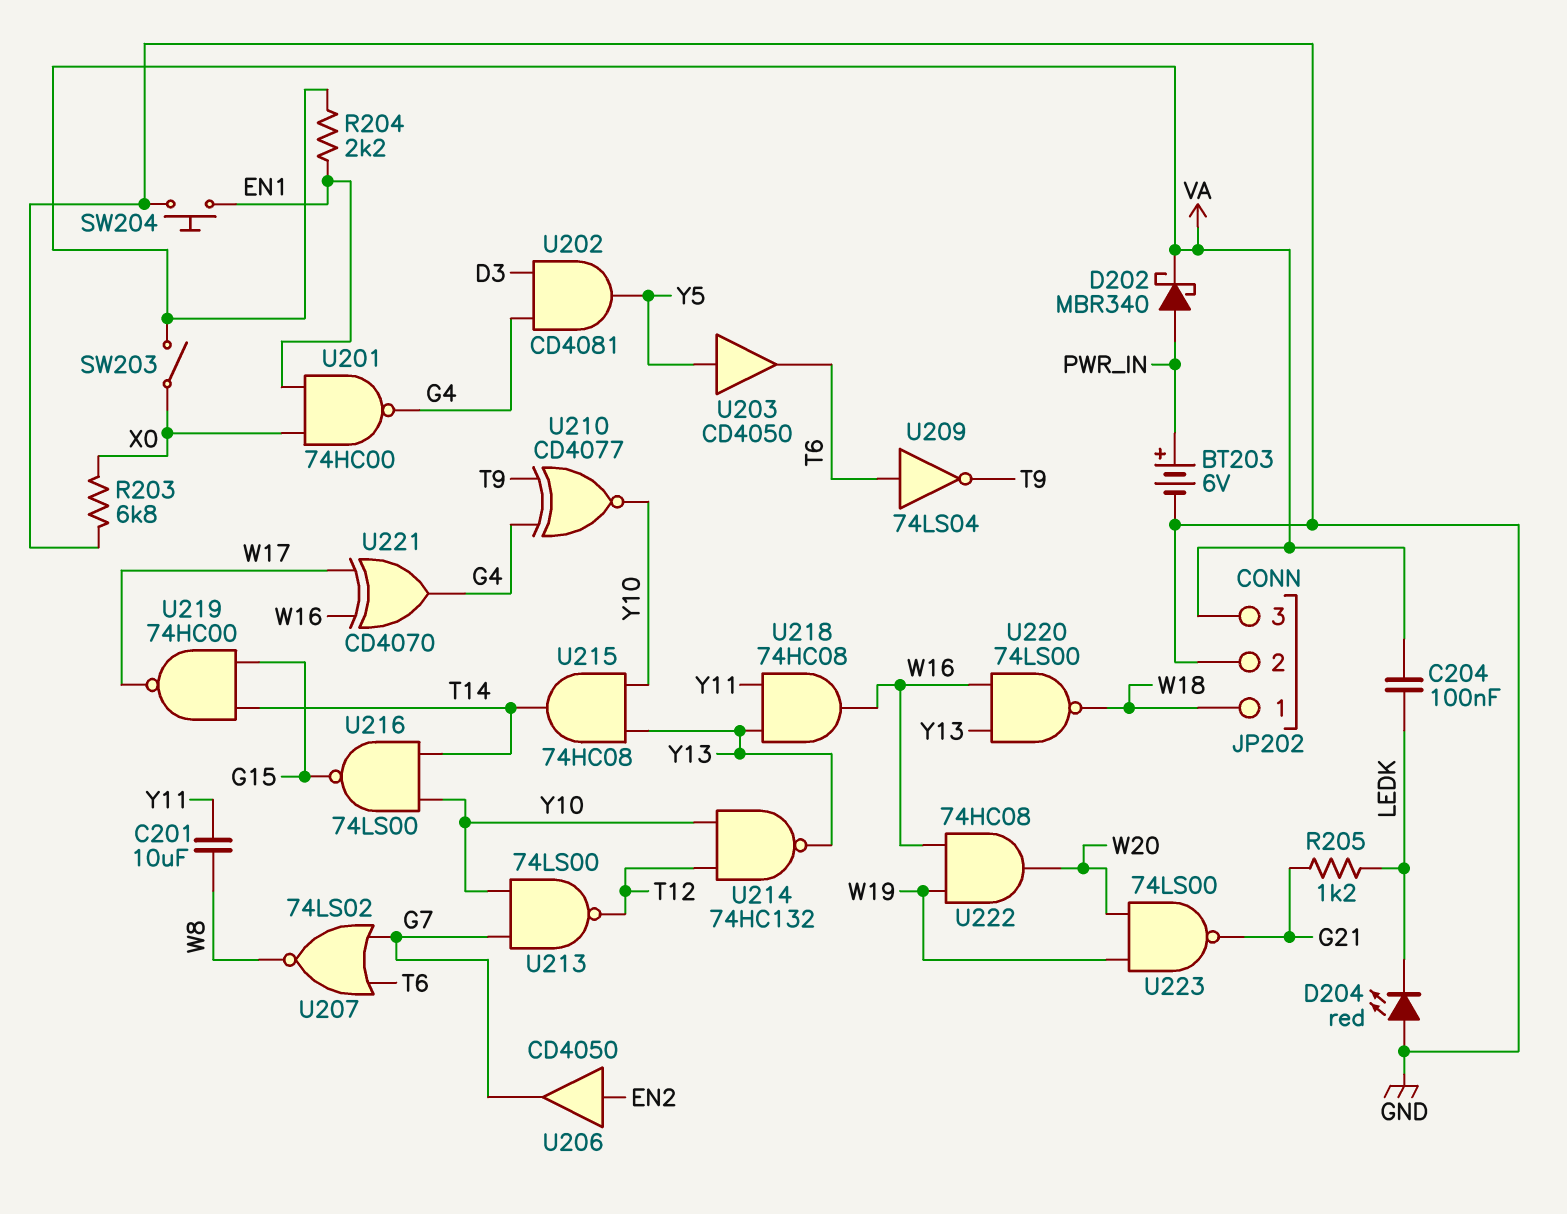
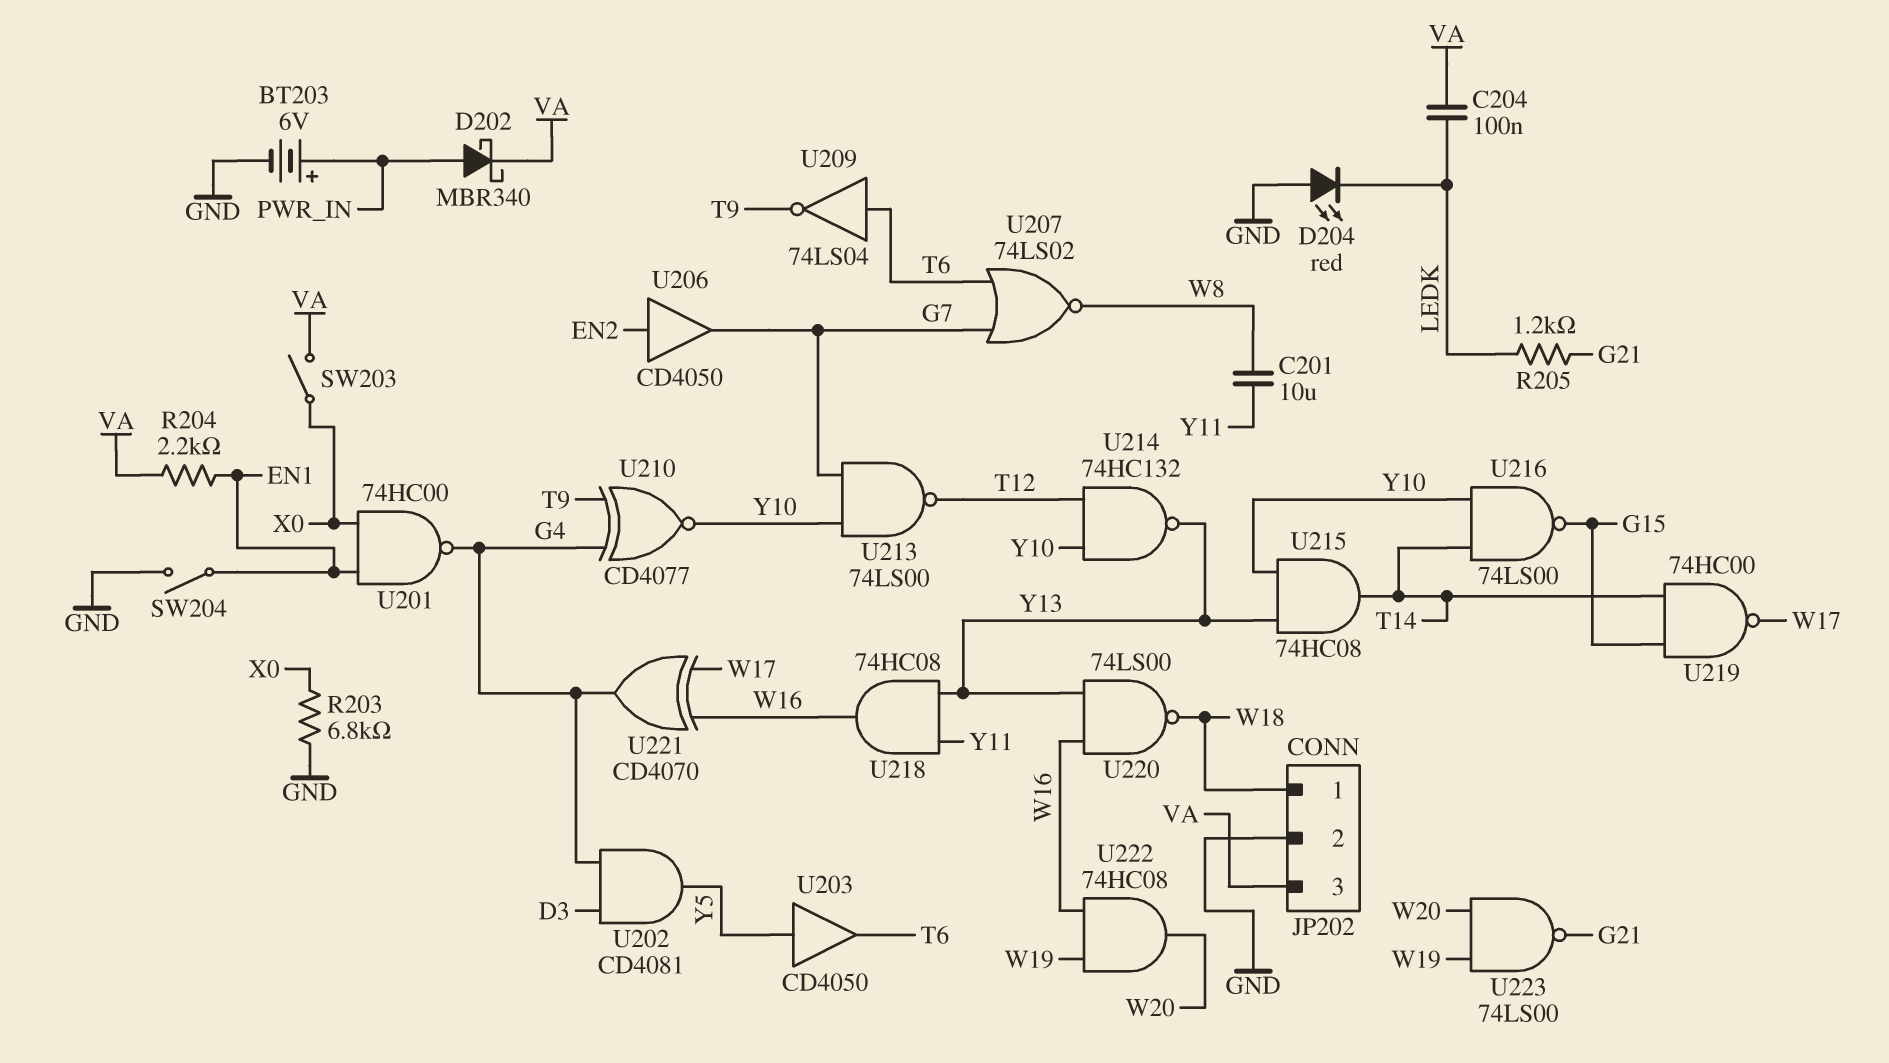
SW204: button (EN1, GND) -> switch (EN1, GND)

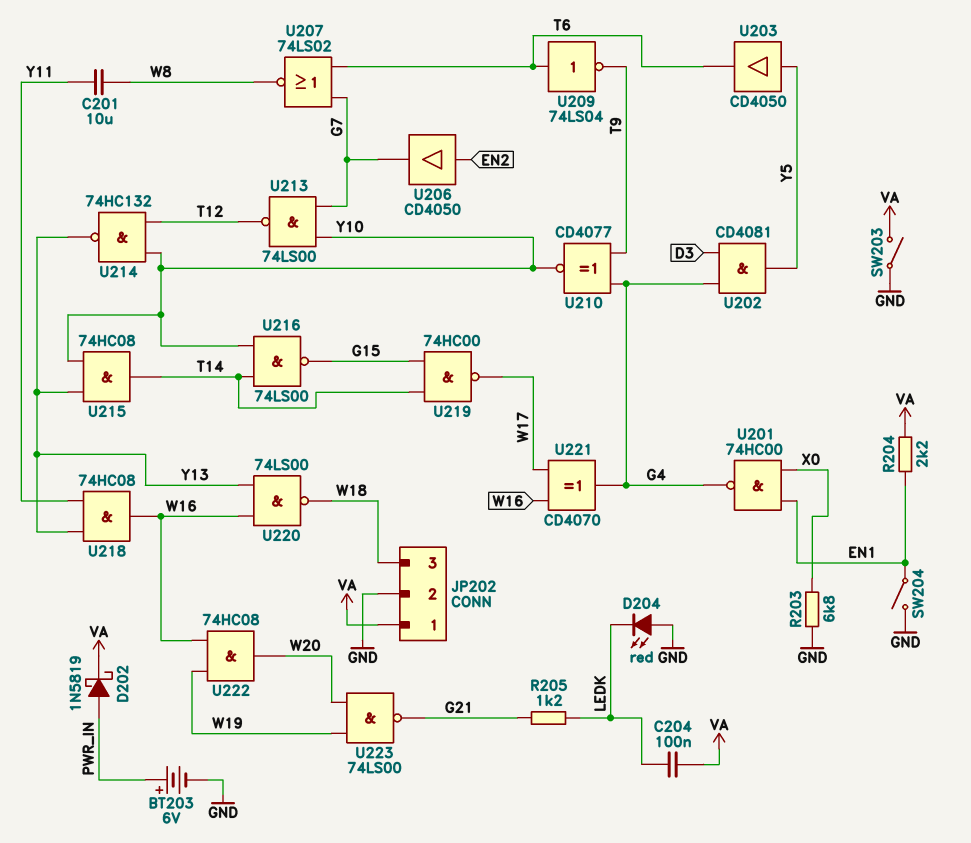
D202: schottky MBR340 (A PWR_IN, K VA) -> schottky 1N5819 (A PWR_IN, K VA)
JP202 pin 1: W18 -> VA
JP202 pin 3: VA -> W18
SW203: switch (VA, X0) -> switch (GND, VA)

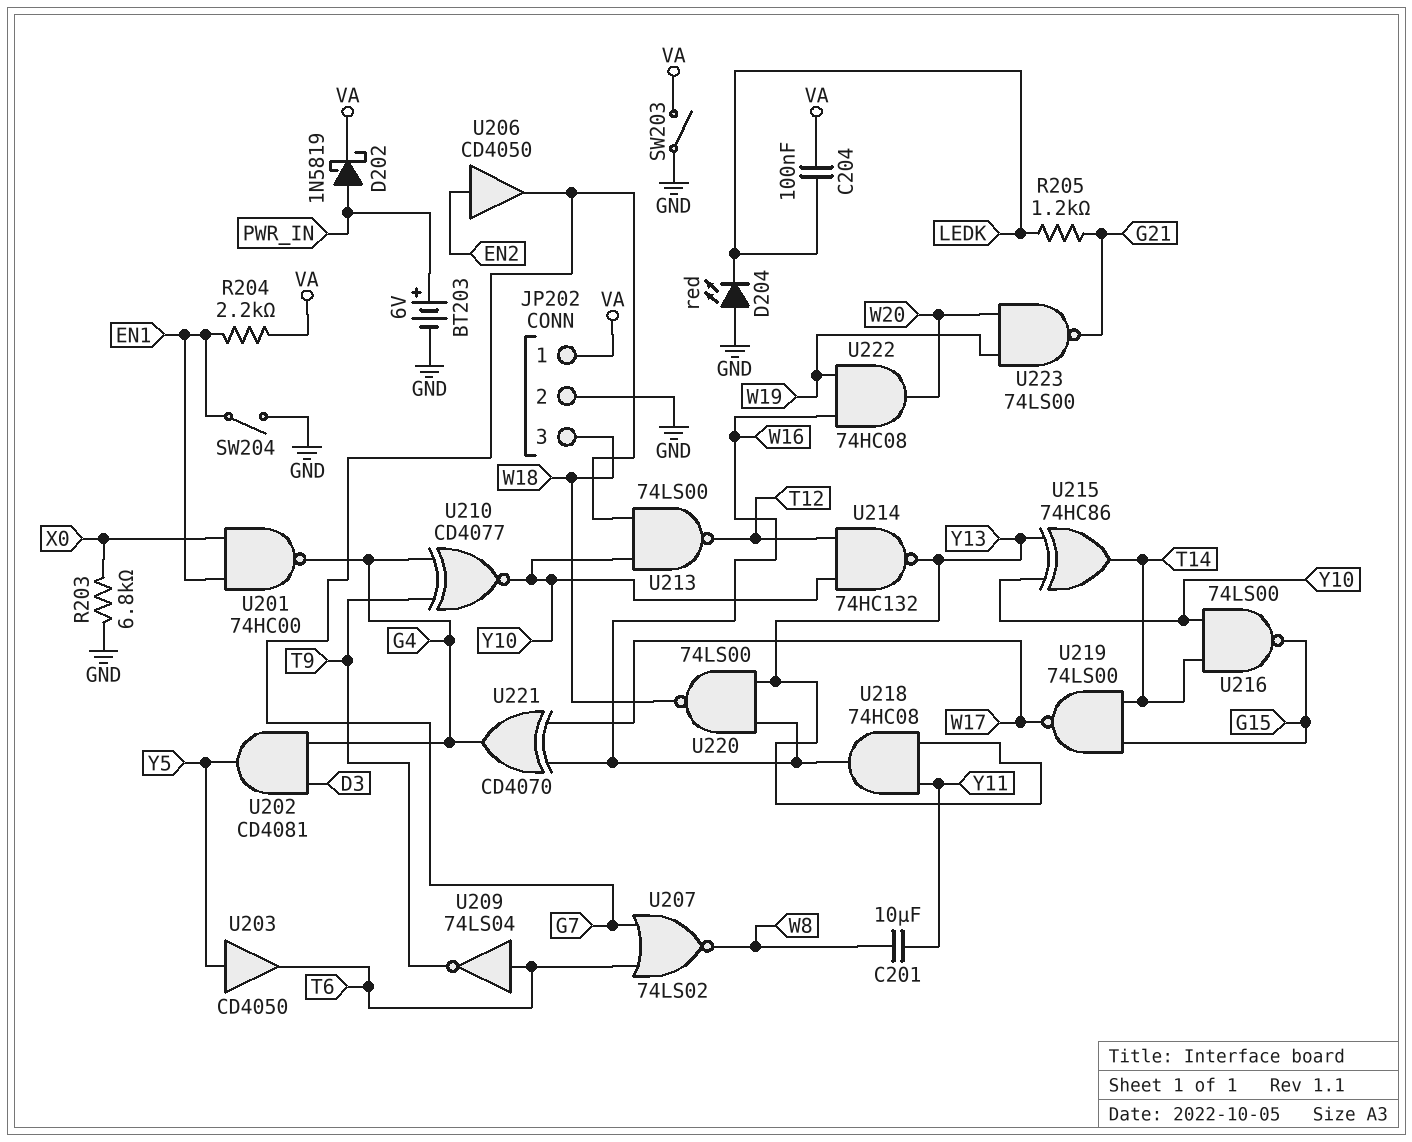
U215: AND 74HC08 (in Y10, in Y13, out T14) -> XOR 74HC86 (in Y10, in Y13, out T14)
U219: NAND 74HC00 (in G15, in T14, out W17) -> NAND 74LS00 (in G15, in T14, out W17)

